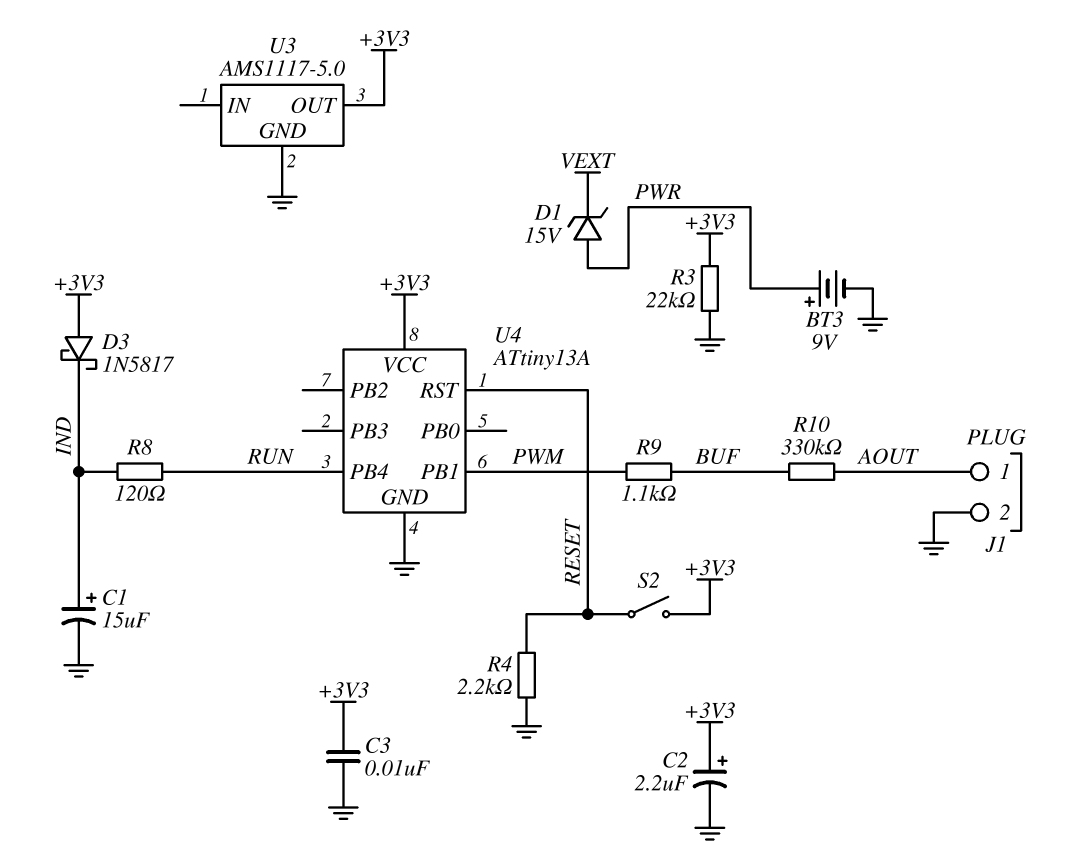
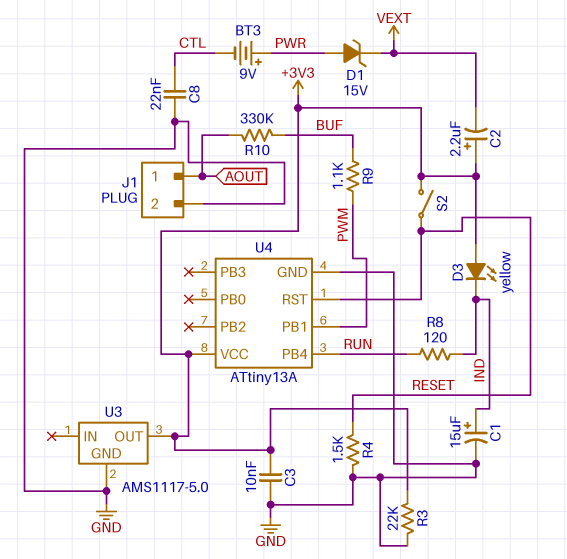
BT3: 9V (plus PWR, minus GND) -> 9V (plus PWR, minus CTL)
C2: 2.2uF (plus +3V3, minus GND) -> 2.2uF (plus +3V3, minus VEXT)
C8: none -> 22nF (CTL, GND)
D3: schottky 1N5817 (A +3V3, K IND) -> LED yellow (A +3V3, K IND)
R4: 2.2k (GND, RESET) -> 1.5k (GND, RESET)

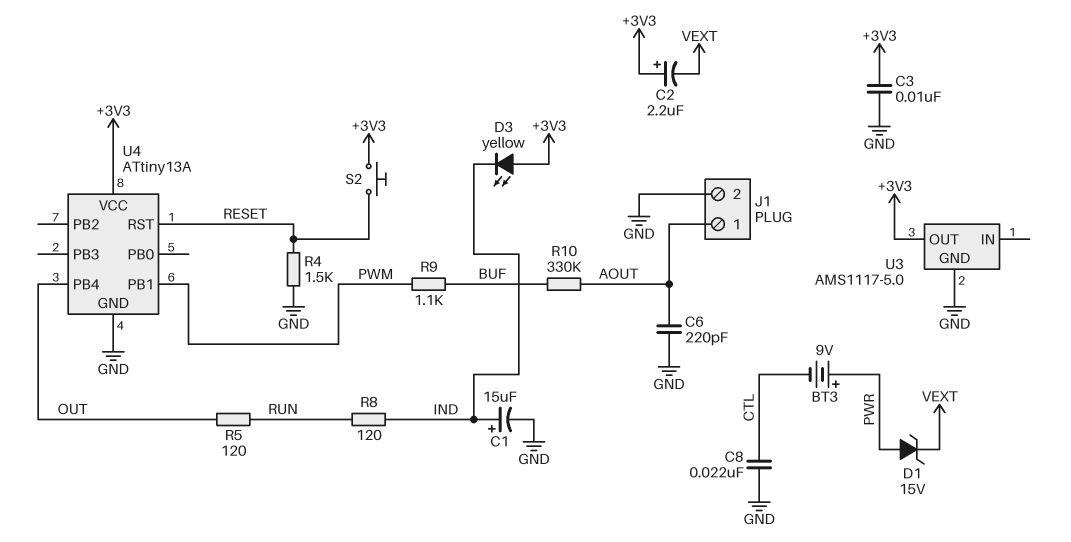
C6: none -> 220pF (AOUT, GND)
R3: 22k (+3V3, GND) -> none
R5: none -> 120 (OUT, RUN)
S2: switch (+3V3, RESET) -> button (+3V3, RESET)
U4 pin PB4: RUN -> OUT

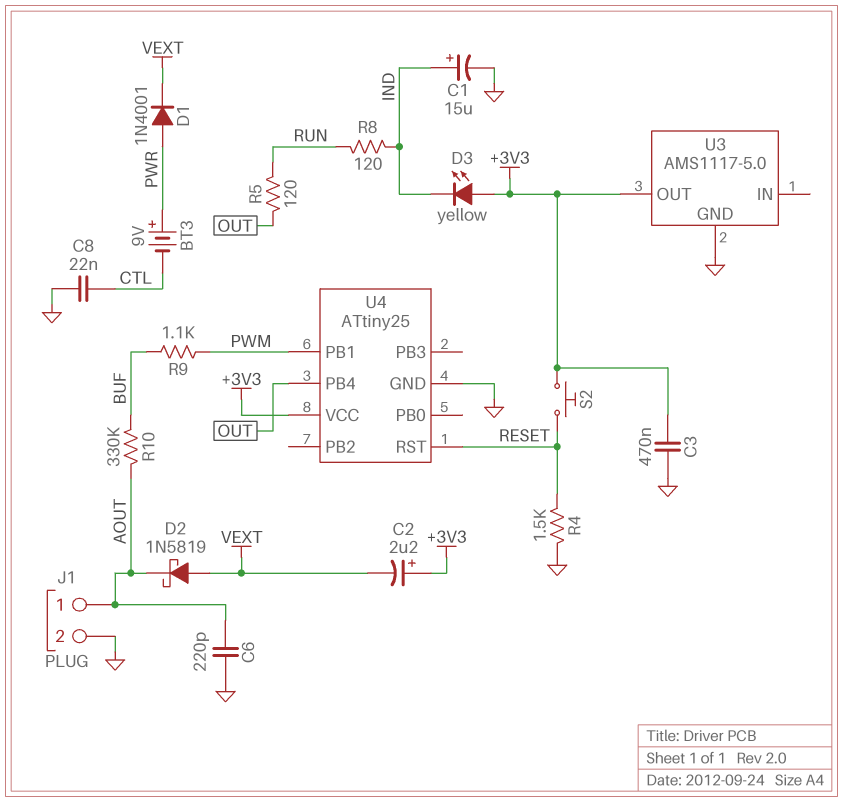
C3: 10nF (+3V3, GND) -> 470nF (+3V3, GND)
D1: zener 15V (A PWR, K VEXT) -> diode 1N4001 (A PWR, K VEXT)
D2: none -> schottky 1N5819 (A VEXT, K AOUT)
U4: ATtiny13A -> ATtiny25

